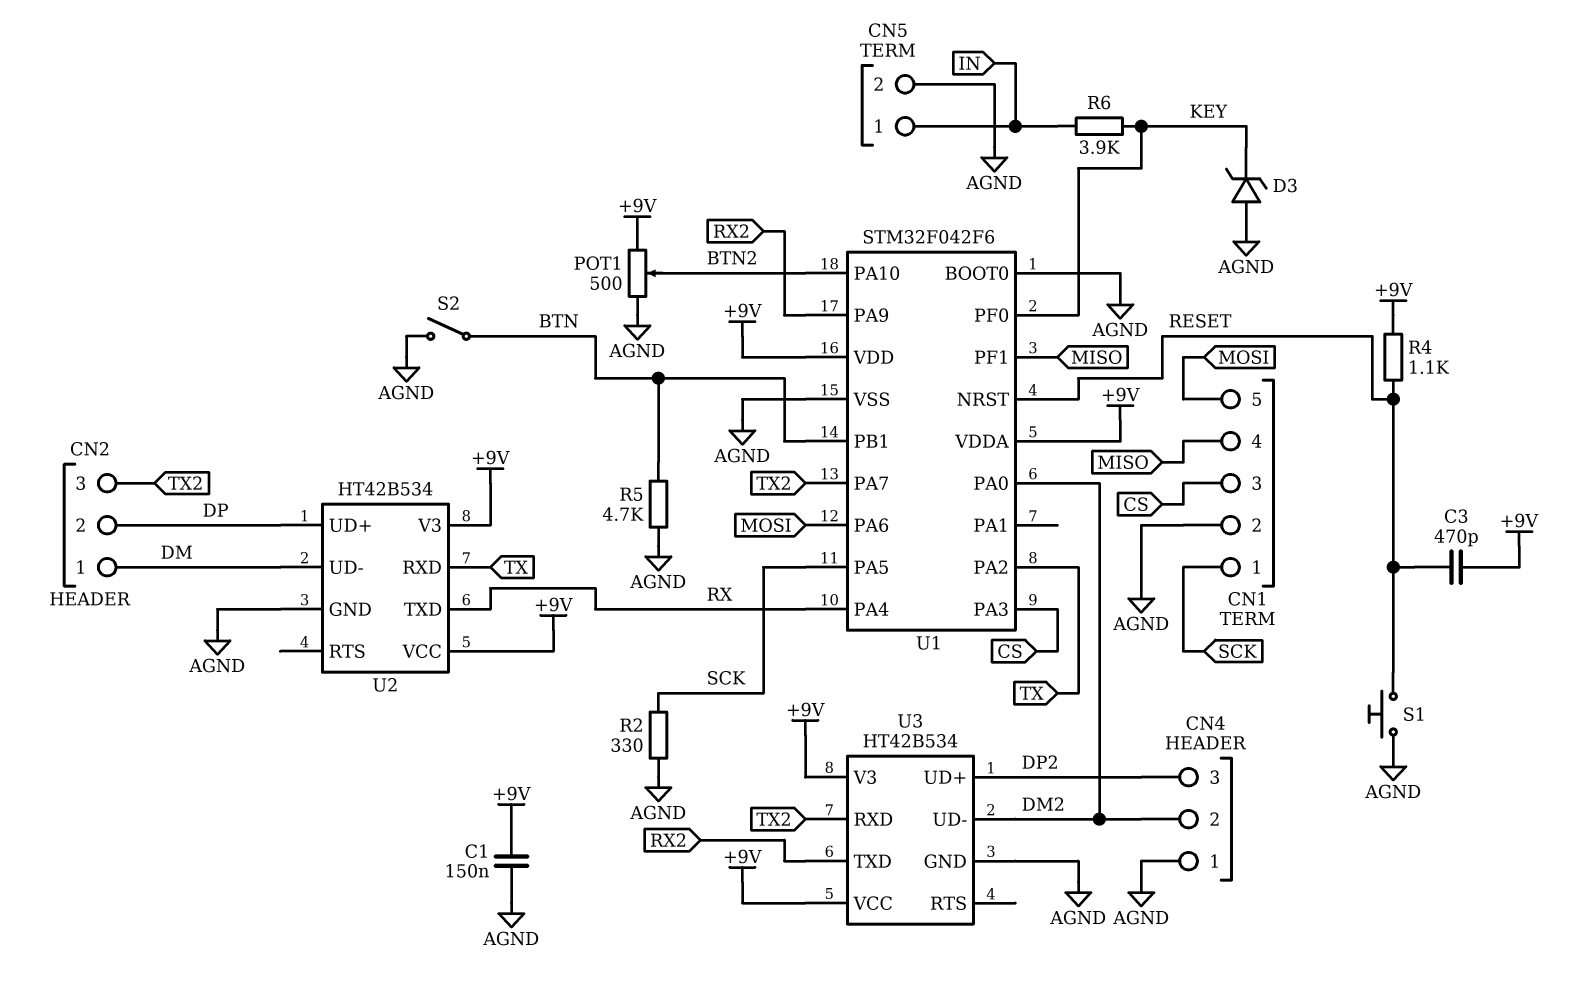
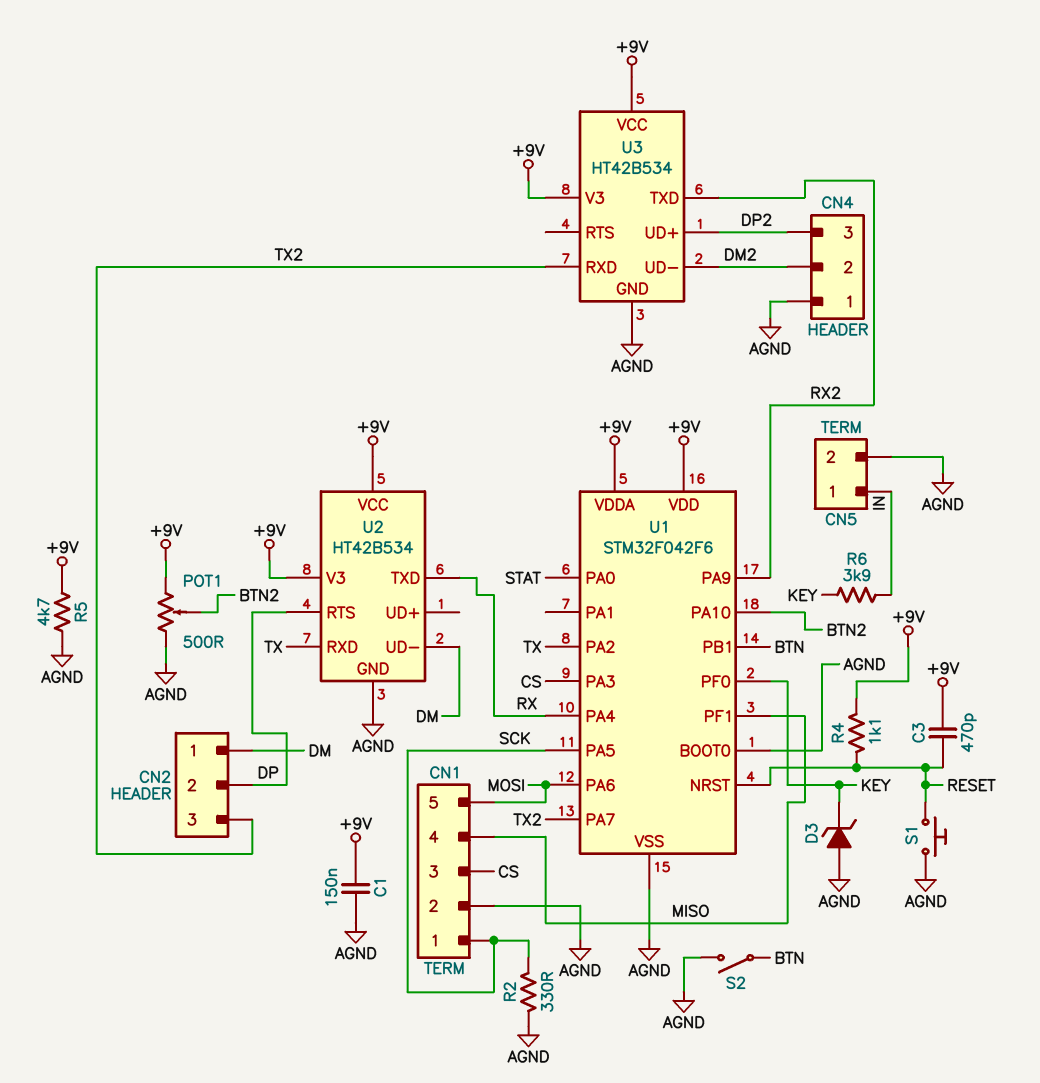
R5: 4.7k (AGND, BTN) -> 4.7k (+9V, AGND)
U1 pin PA0: DM2 -> STAT
U2 pin RTS: none -> DP
U2 pin UD+: DP -> none

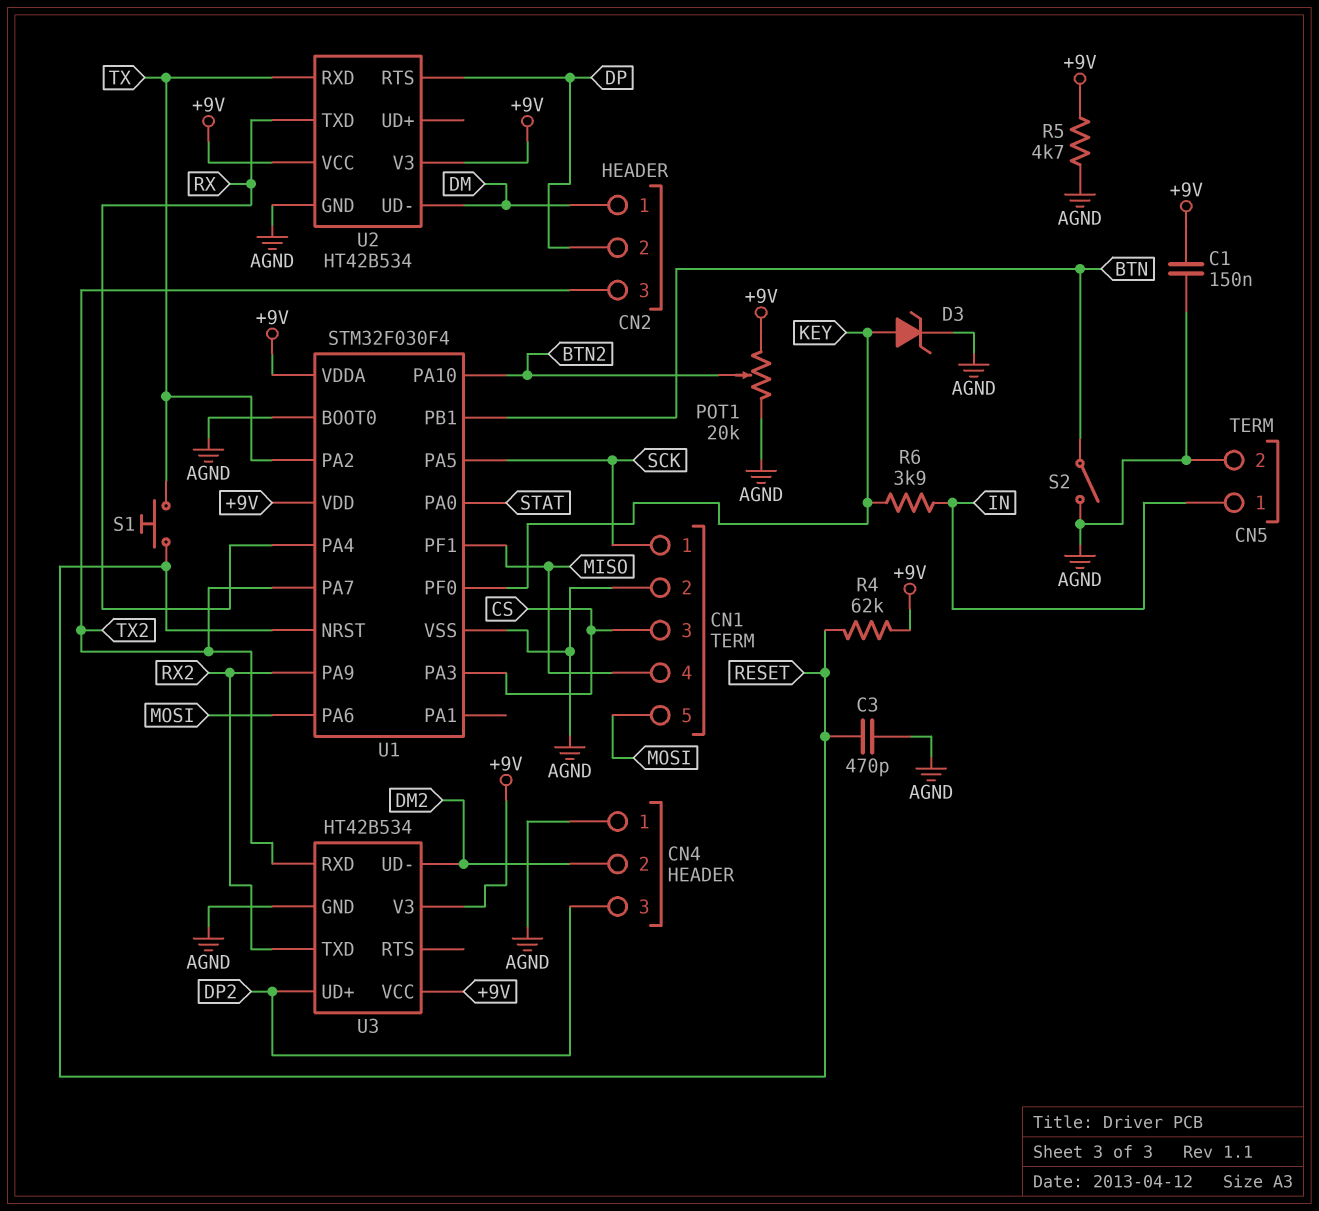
C3: 470pF (+9V, RESET) -> 470pF (AGND, RESET)
D3: zener (A AGND, K KEY) -> zener (A KEY, K AGND)
POT1: 500 (+9V, AGND, wiper BTN2) -> 20k (+9V, AGND, wiper BTN2)
R2: 330 (AGND, SCK) -> none
R4: 1.1k (+9V, RESET) -> 62k (+9V, RESET)
S1: button (AGND, RESET) -> button (RESET, TX)
U1: STM32F042F6 -> STM32F030F4

